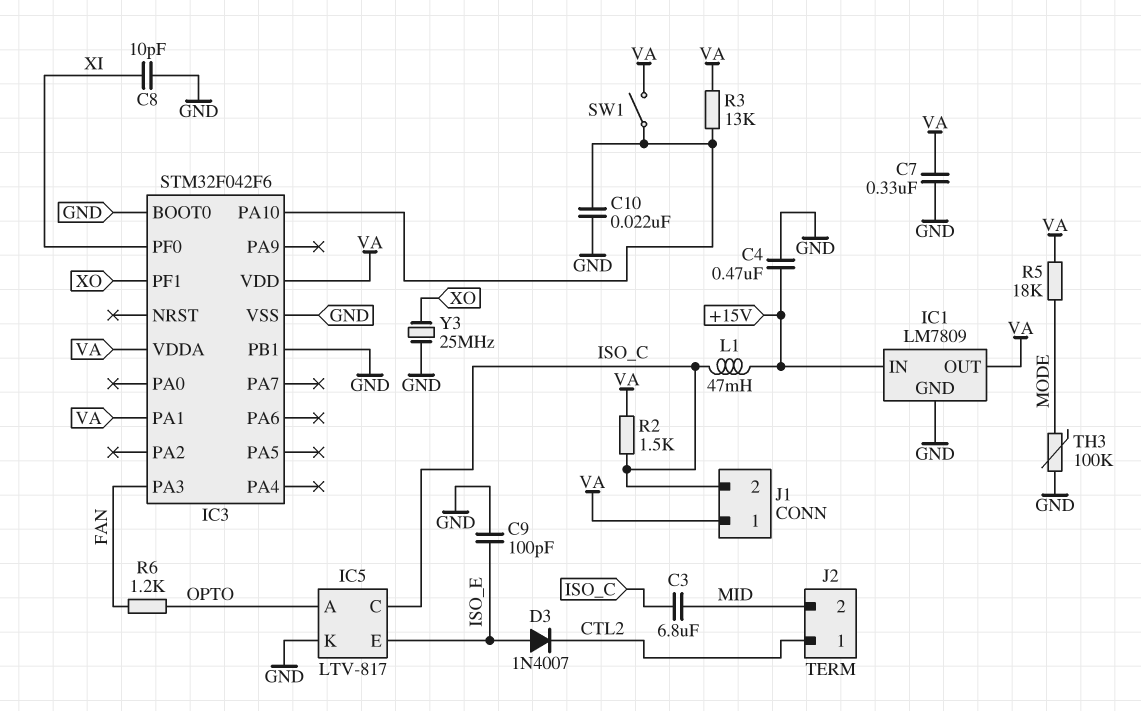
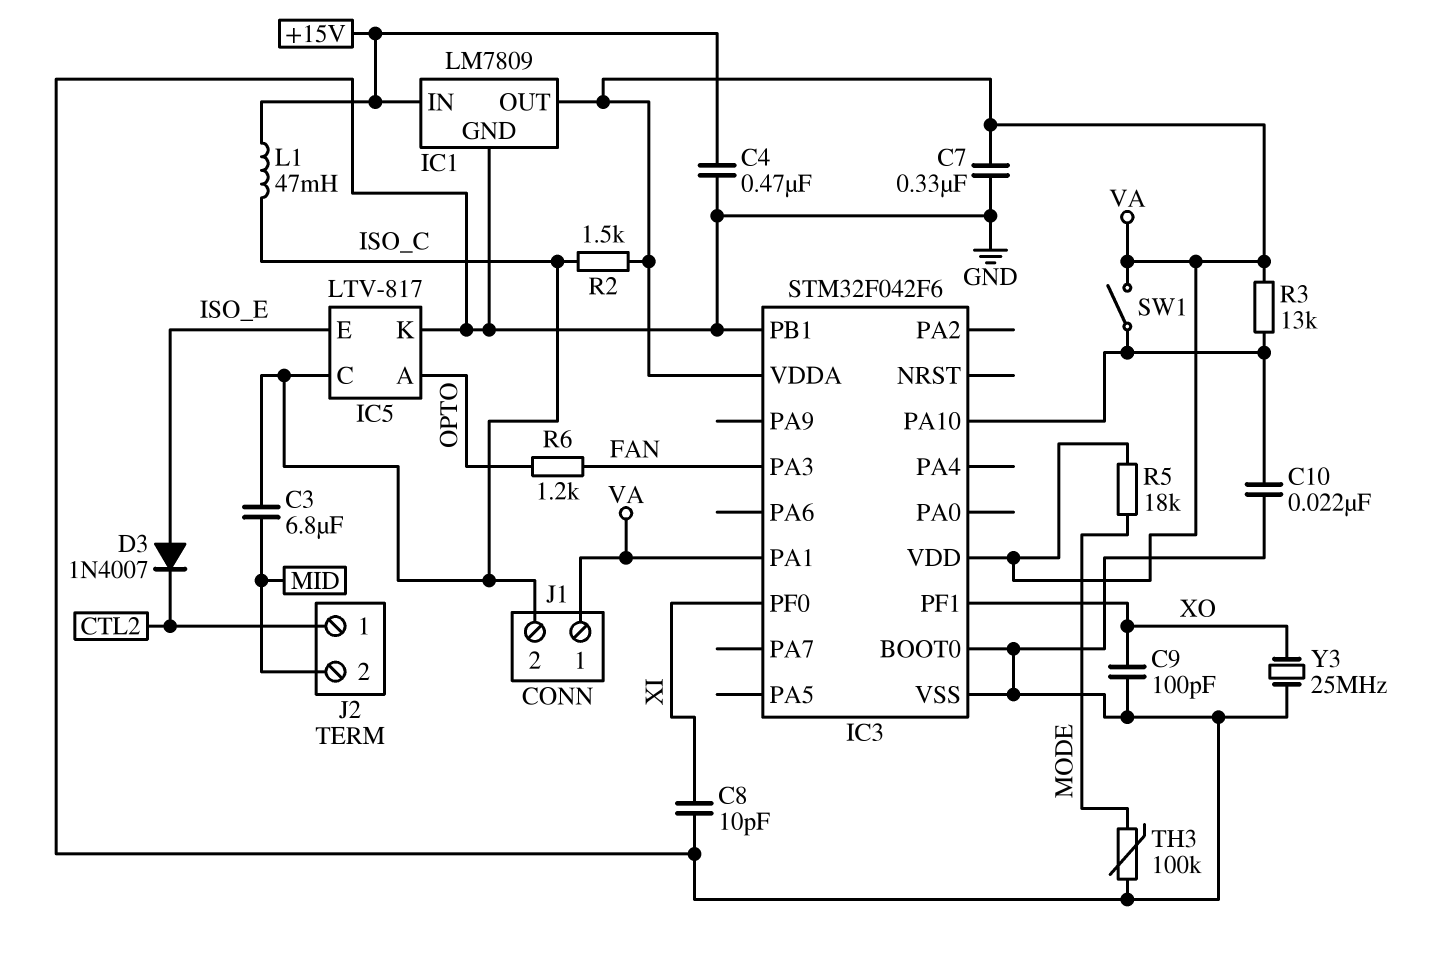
C9: 100pF (GND, ISO_E) -> 100pF (GND, XO)

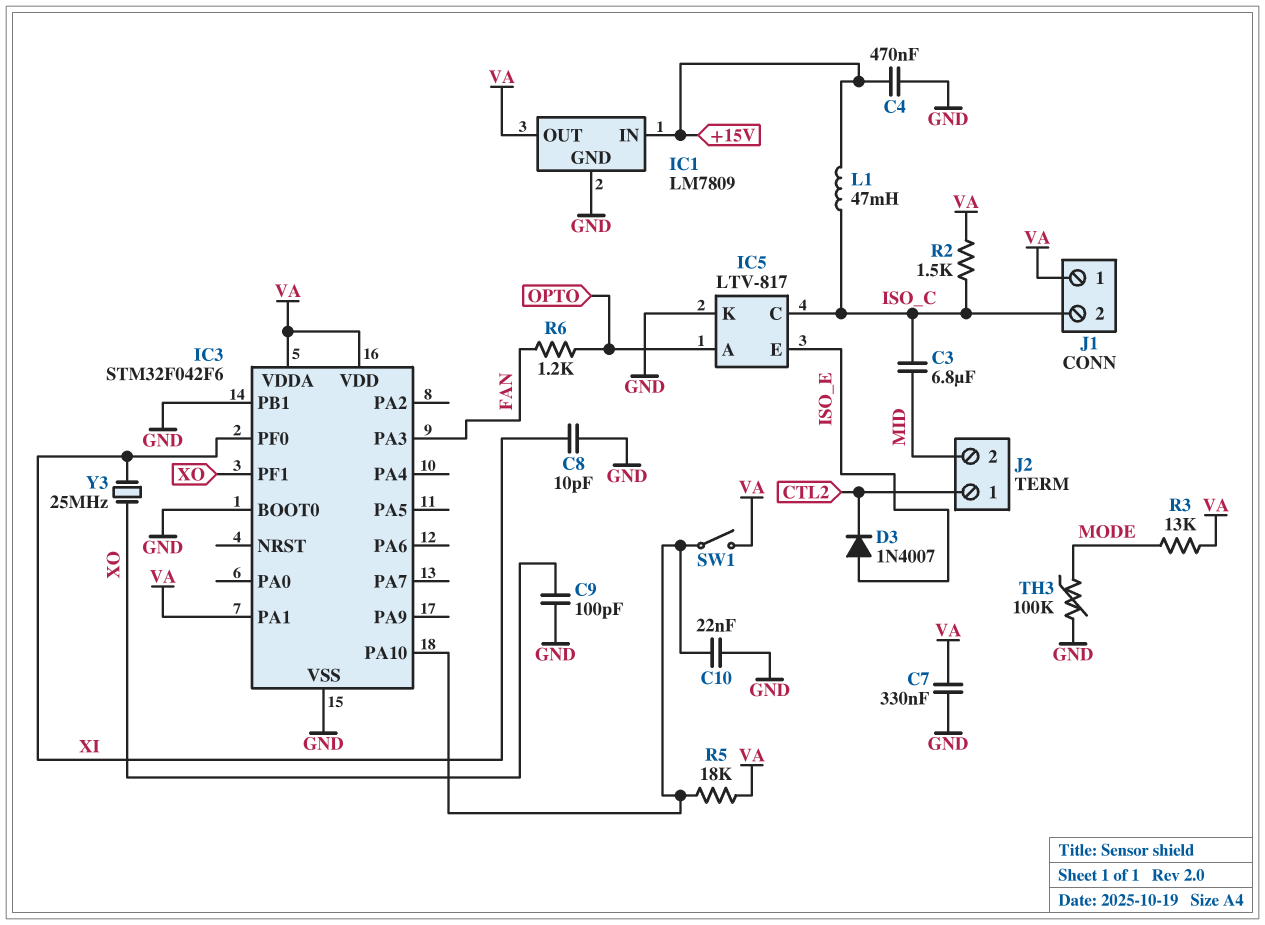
R3: 13k (IC3/PA10, VA) -> 13k (MODE, VA)
R5: 18k (MODE, VA) -> 18k (IC3/PA10, VA)
Y3: 25MHz (GND, XO) -> 25MHz (XI, XO)

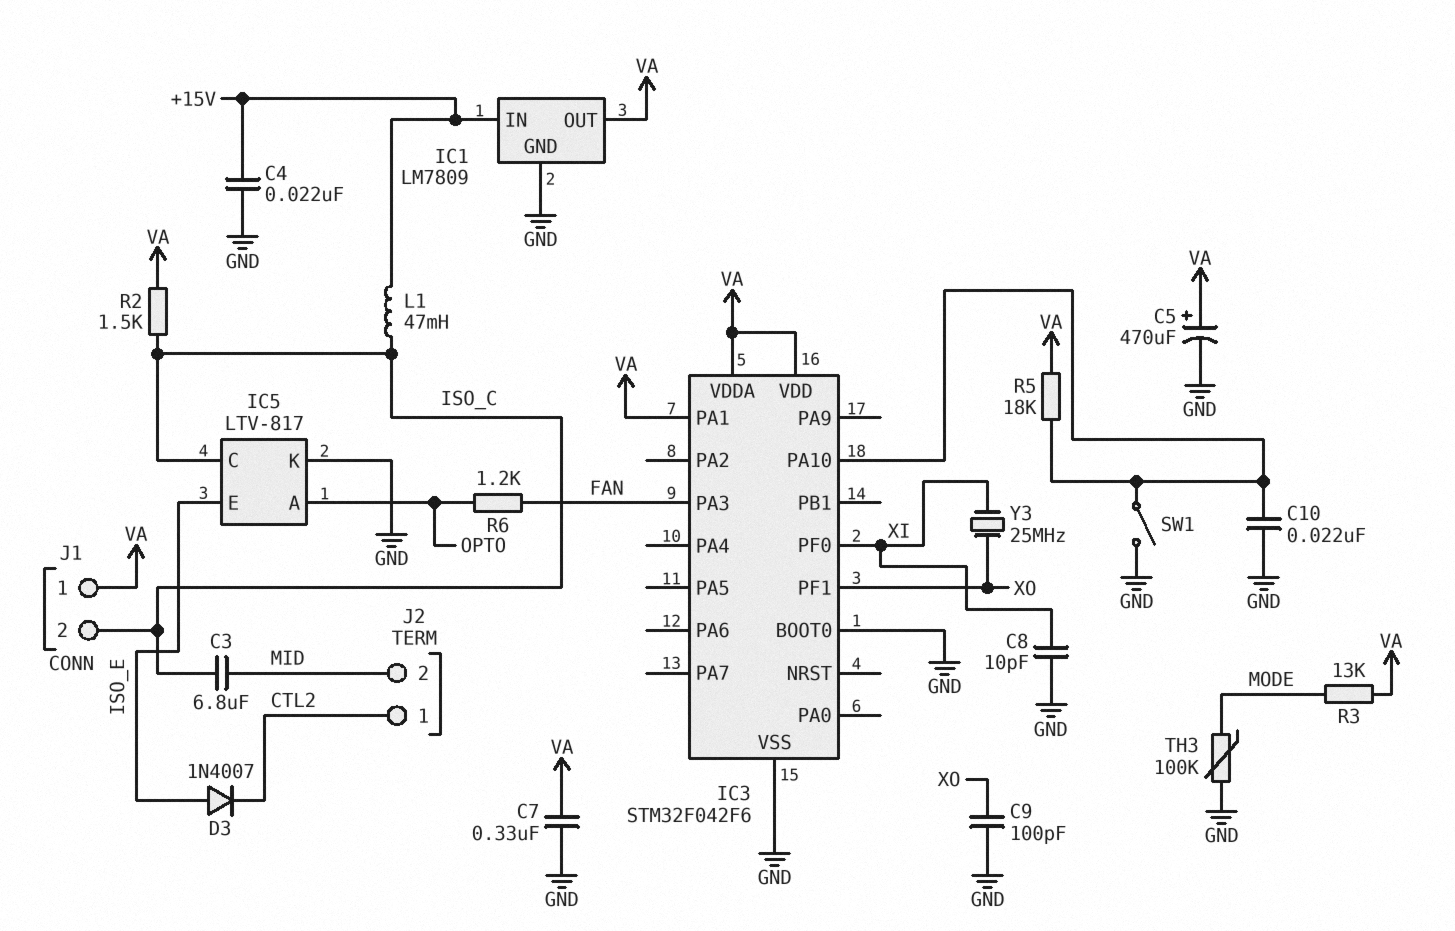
C4: 470nF (+15V, GND) -> 22nF (+15V, GND)
C5: none -> 470uF (plus VA, minus GND)
IC3 pin PB1: GND -> none
SW1: switch (IC3/PA10, VA) -> switch (GND, IC3/PA10)

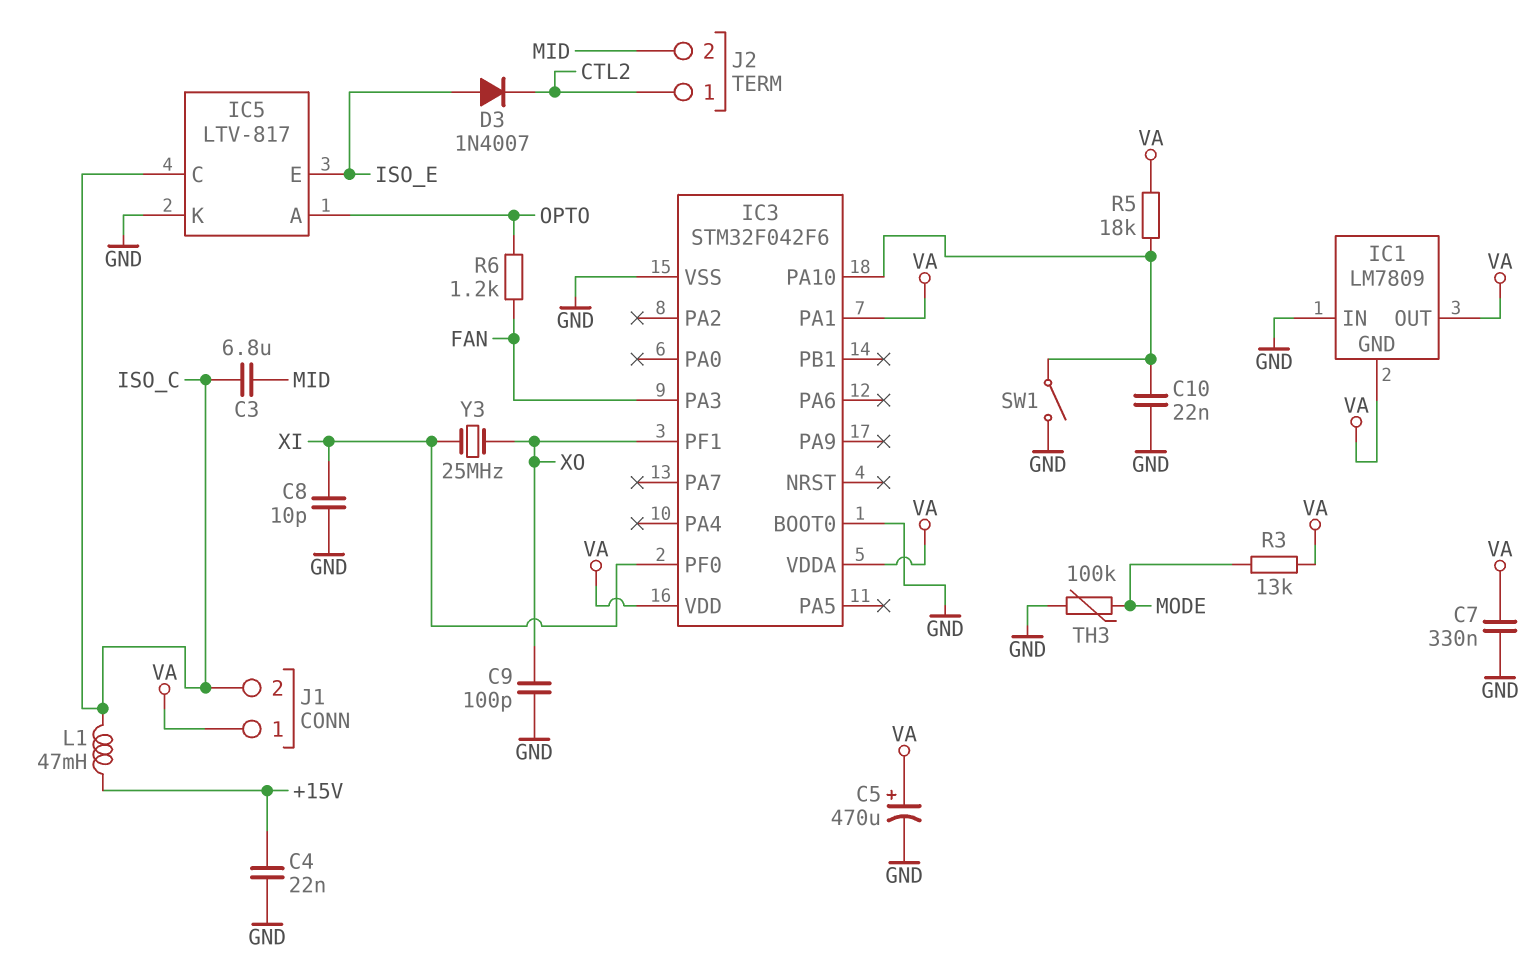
IC1 pin GND: GND -> VA
IC1 pin IN: +15V -> GND
R2: 1.5k (ISO_C, VA) -> none

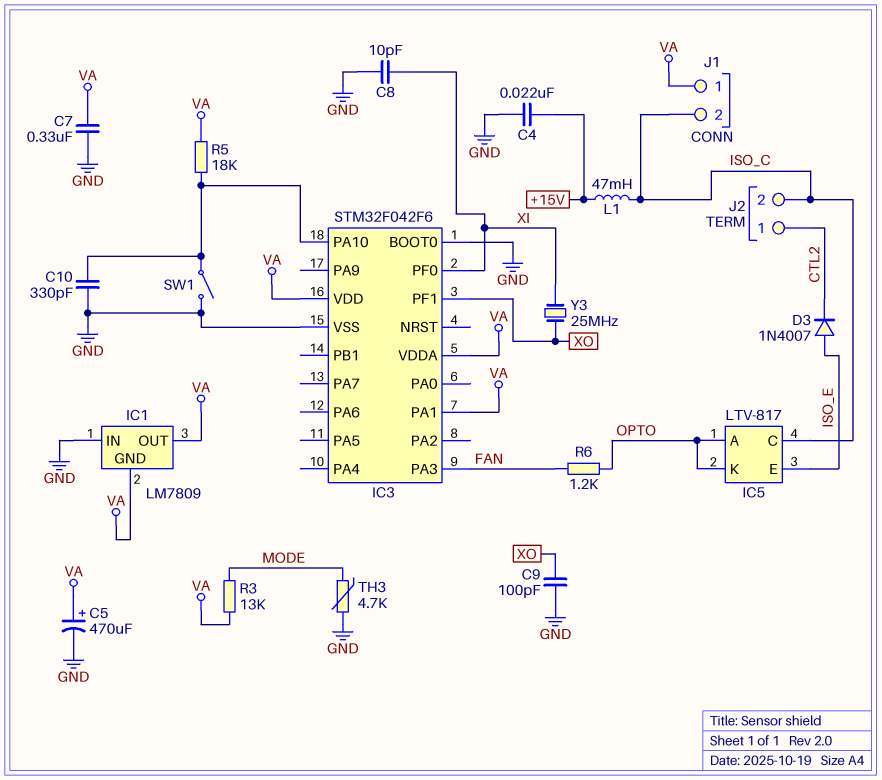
C3: 6.8uF (ISO_C, MID) -> none
C10: 22nF (GND, IC3/PA10) -> 330pF (GND, IC3/PA10)
IC5 pin K: GND -> OPTO
J2 pin 2: MID -> ISO_C
TH3: 100k (GND, MODE) -> 4.7k (GND, MODE)

